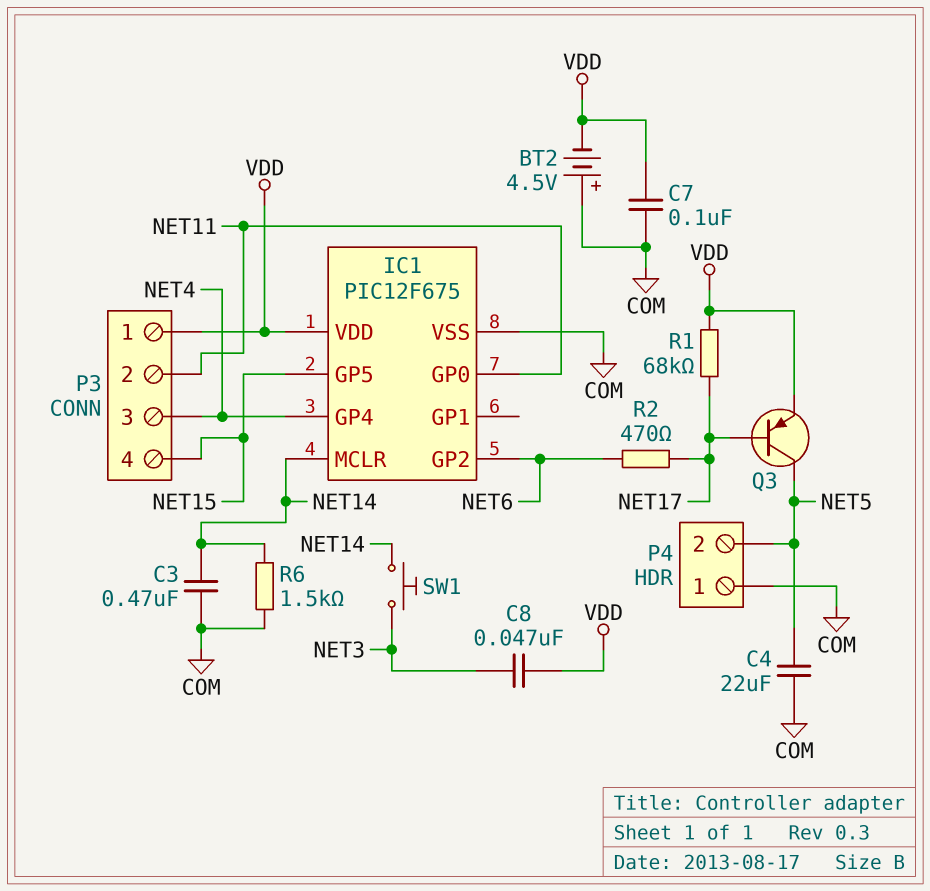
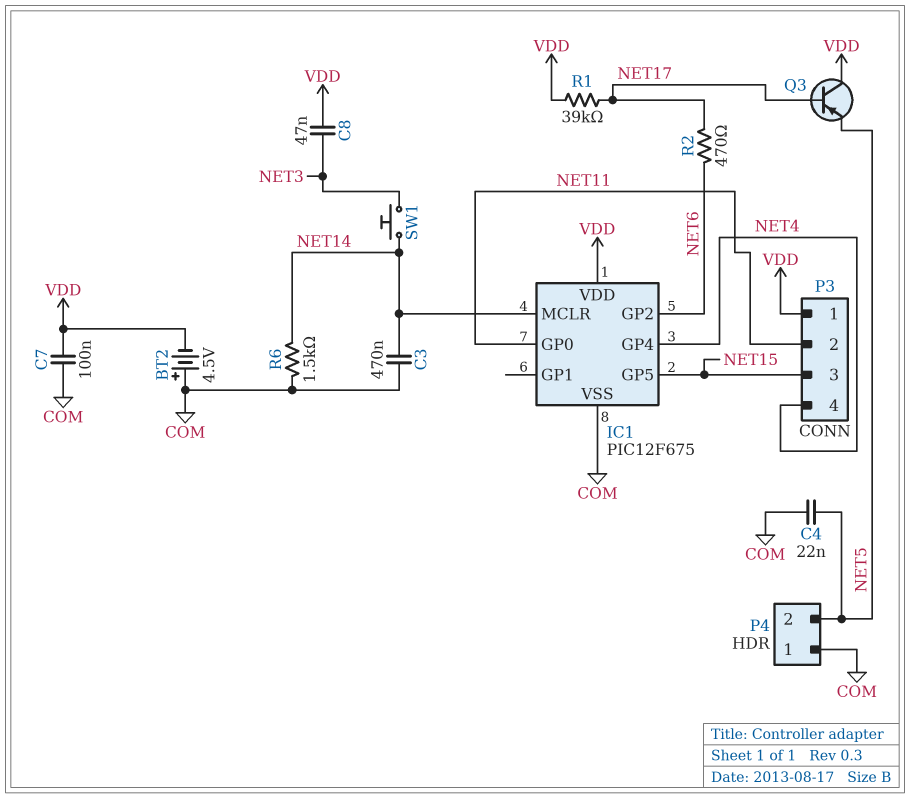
C4: 22uF (COM, NET5) -> 22nF (COM, NET5)
P3 pin 3: NET4 -> NET15
P3 pin 4: NET15 -> NET4
Q3: PNP (B NET17, C NET5, E VDD) -> PNP (B NET17, C VDD, E NET5)
R1: 68k (NET17, VDD) -> 39k (NET17, VDD)

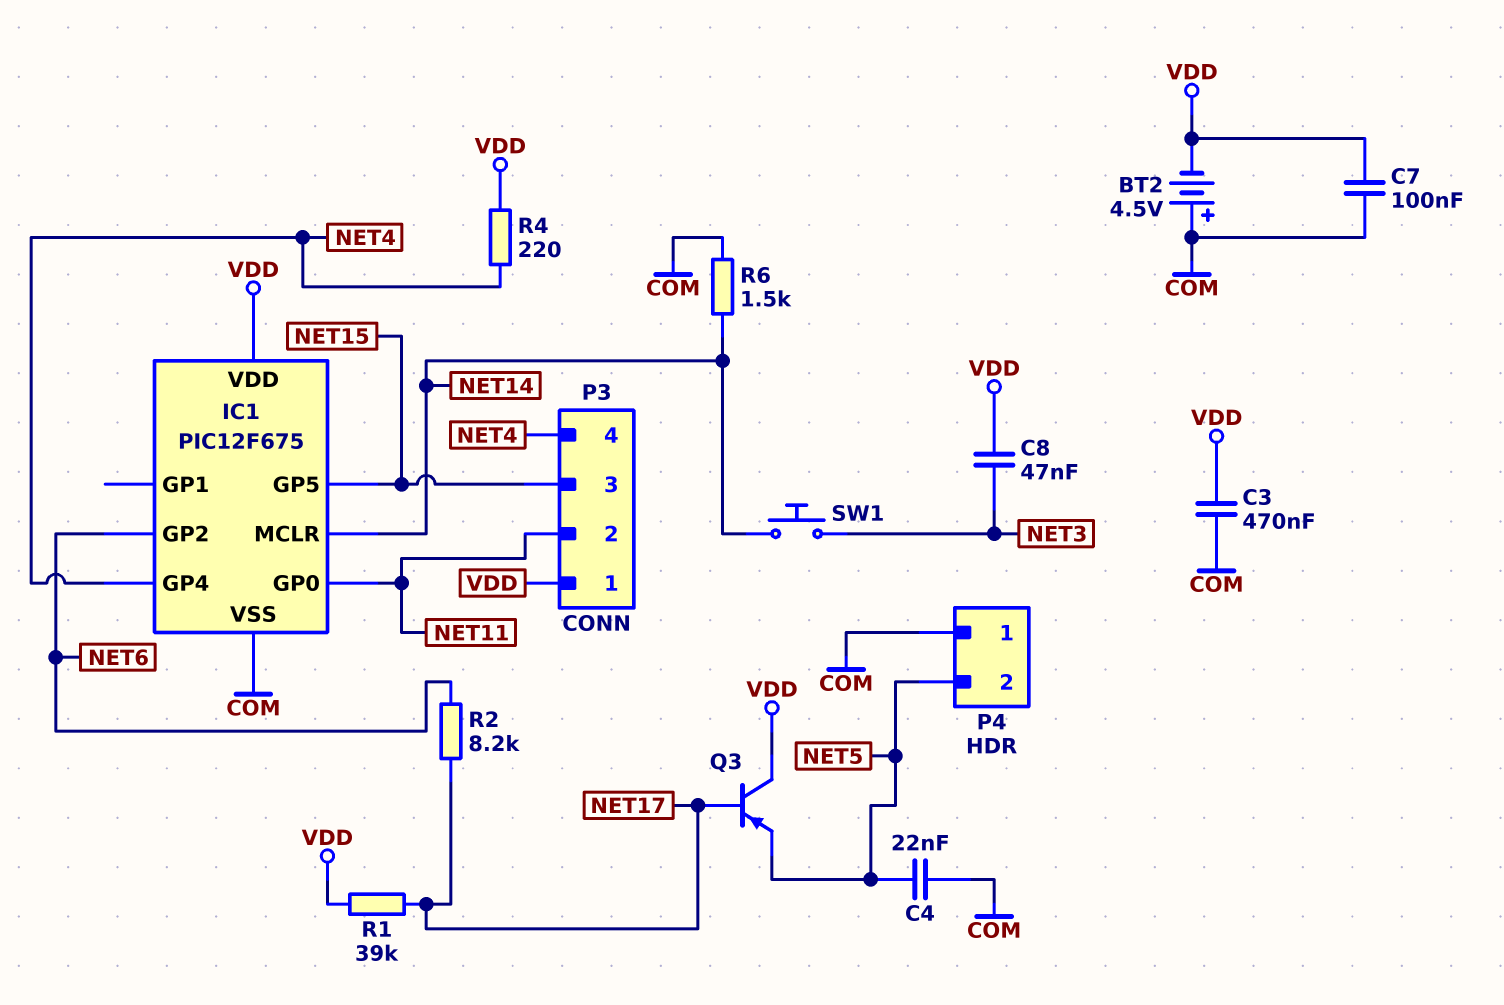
C3: 470nF (COM, NET14) -> 470nF (COM, VDD)
R2: 470 (NET6, NET17) -> 8.2k (NET6, NET17)
R4: none -> 220 (NET4, VDD)

